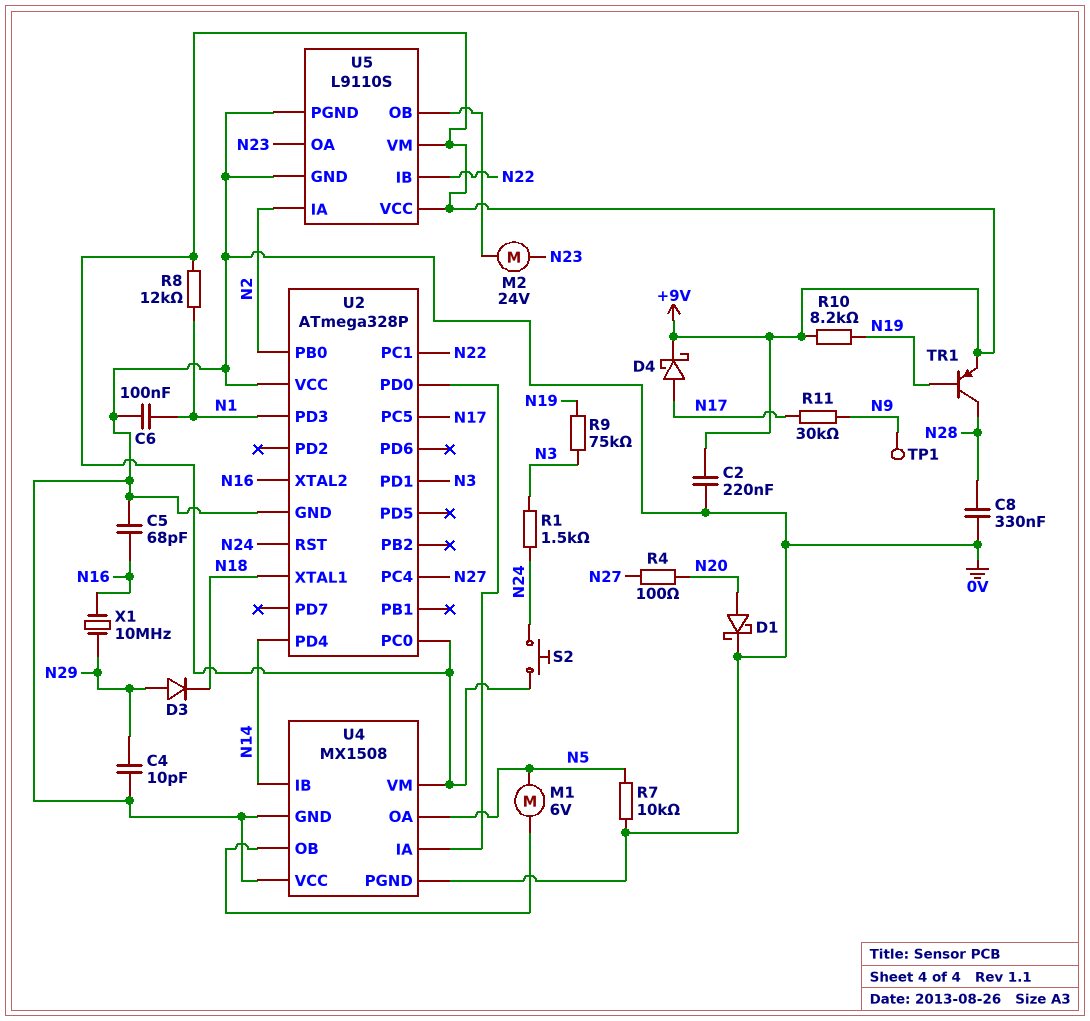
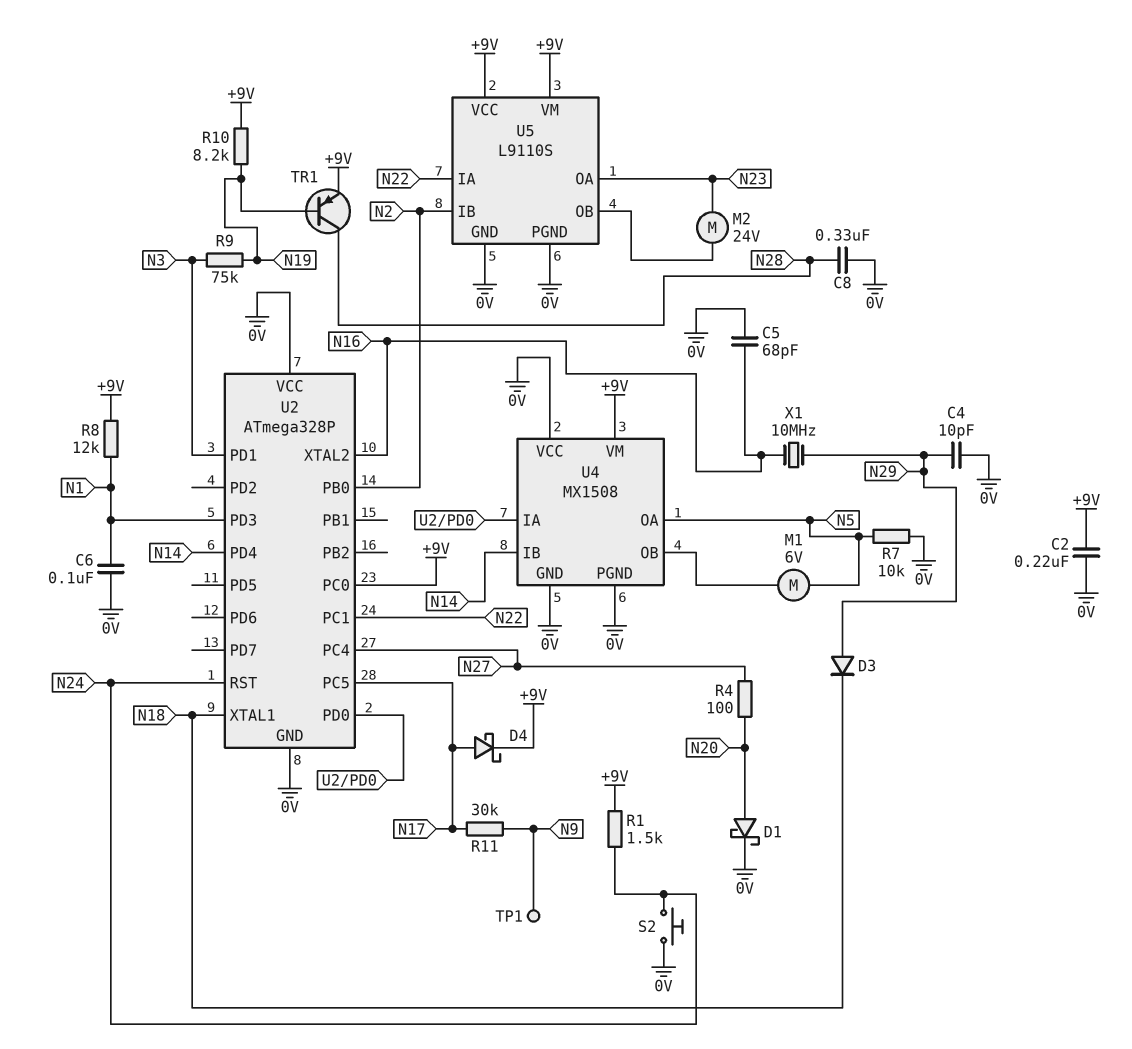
R1: 1.5k (N3, N24) -> 1.5k (+9V, N24)
S2: button (+9V, N24) -> button (0V, N24)
U5 pin IA: N2 -> N22
U5 pin IB: N22 -> N2

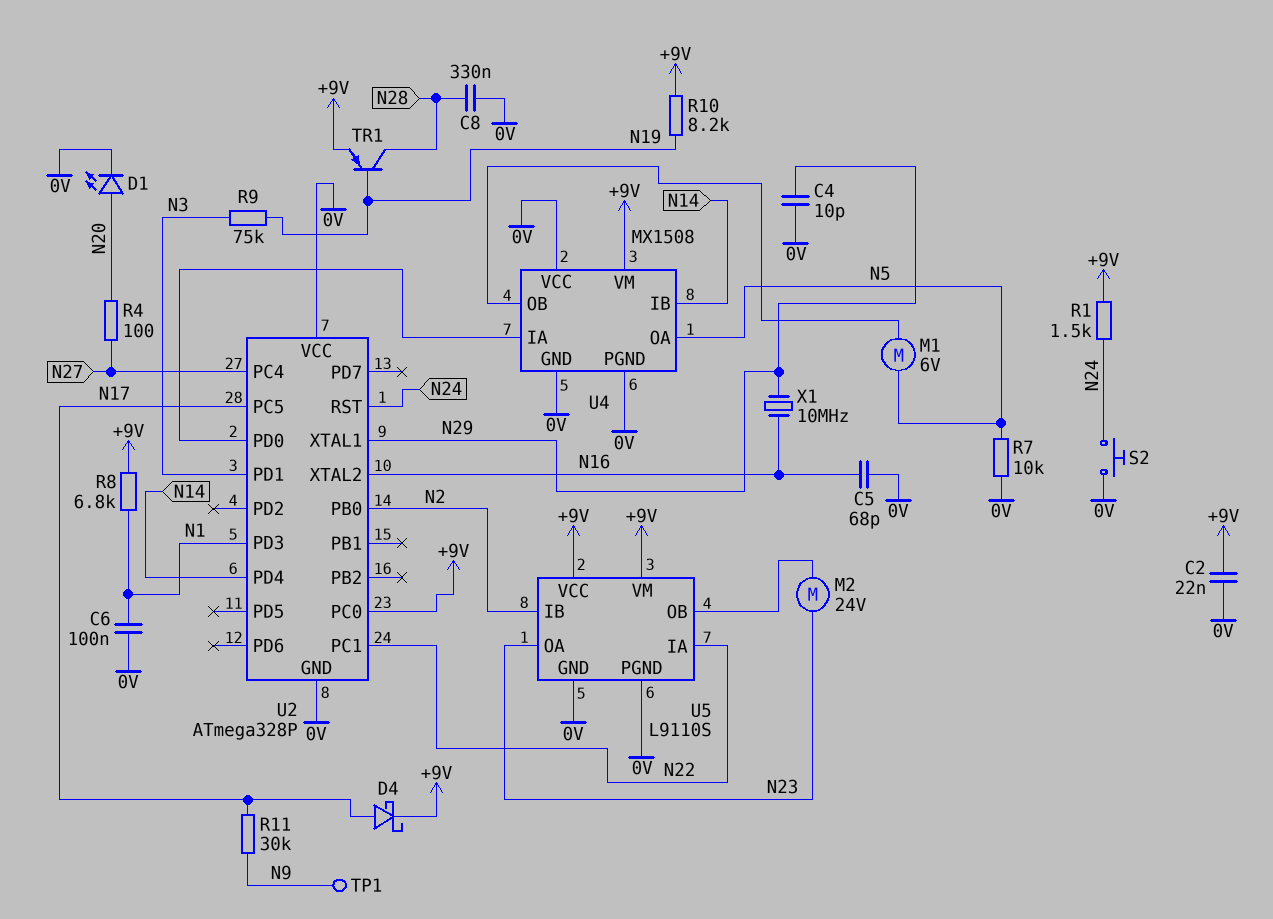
C2: 220nF (+9V, 0V) -> 22nF (+9V, 0V)
D1: schottky (A N20, K 0V) -> LED (A N20, K 0V)
D3: diode (A N29, K N18) -> none
R8: 12k (+9V, N1) -> 6.8k (+9V, N1)
U2 pin XTAL1: N18 -> N29

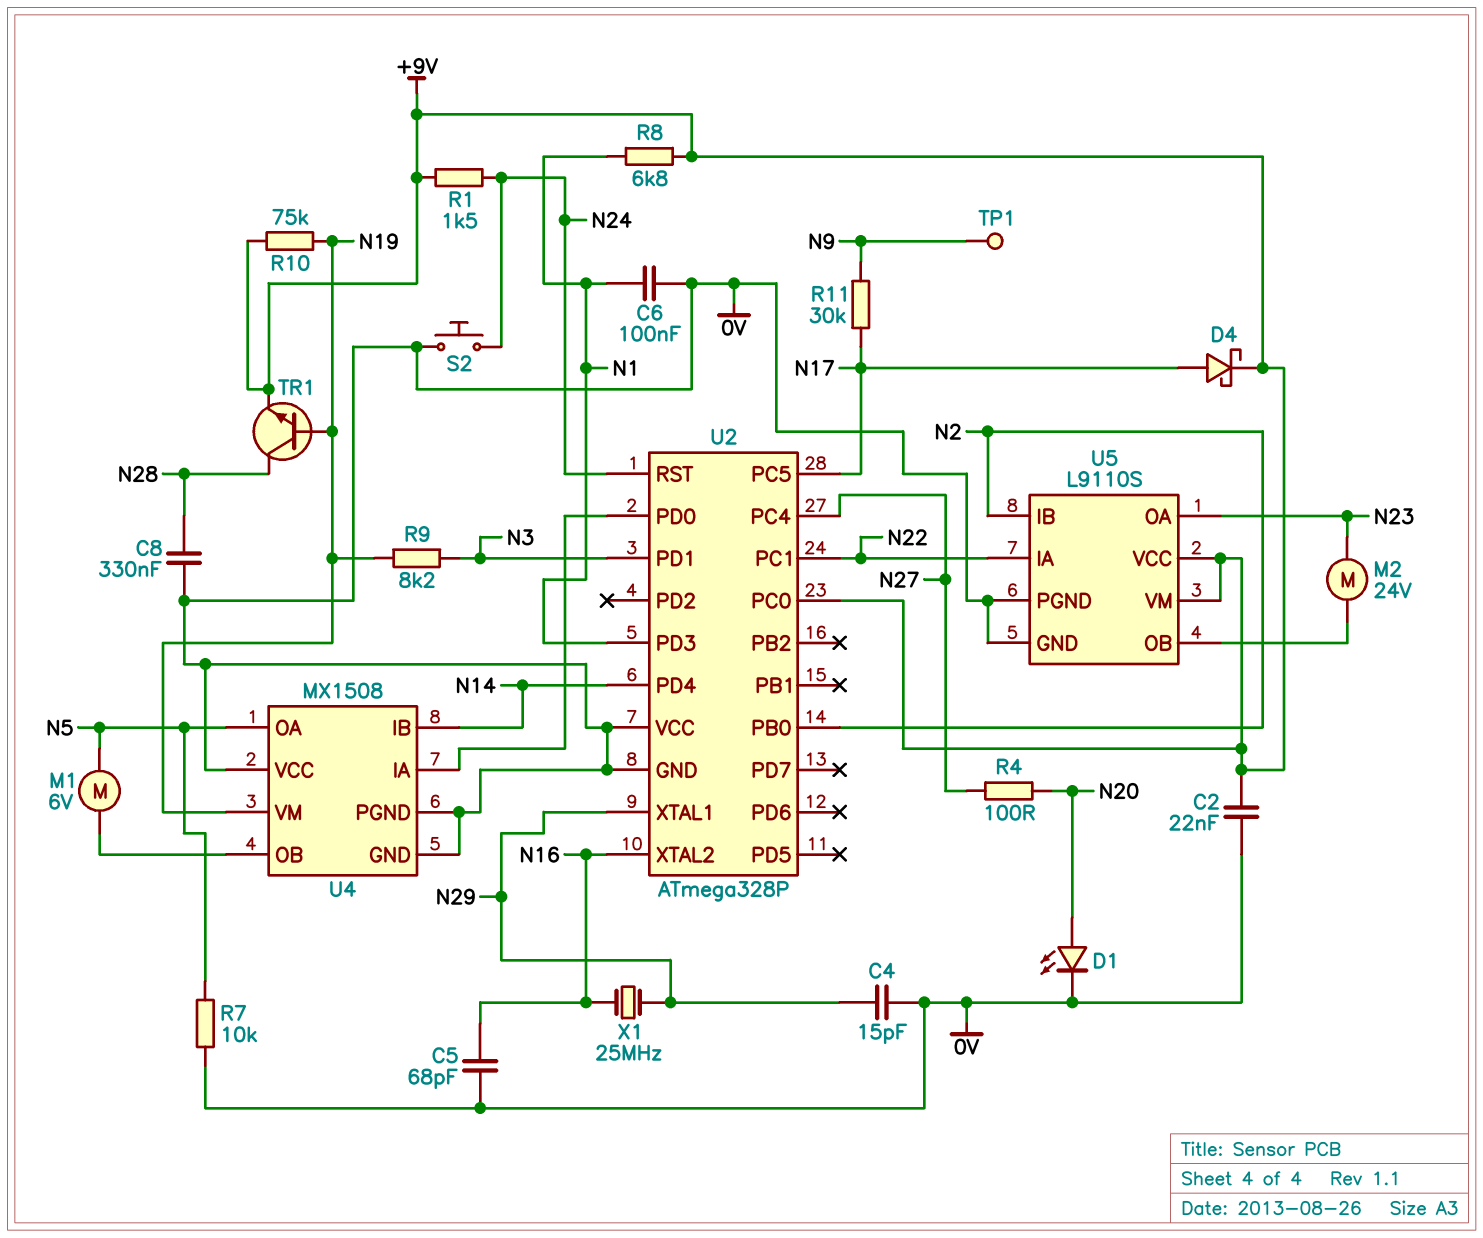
C4: 10pF (0V, N29) -> 15pF (0V, N29)
R9: 75k (N3, N19) -> 8.2k (N3, N19)
R10: 8.2k (+9V, N19) -> 75k (+9V, N19)
TR1: PNP (B N19, C N28, E +9V) -> NPN (B N19, C N28, E +9V)
U4 pin VM: +9V -> N19
X1: 10MHz (N16, N29) -> 25MHz (N16, N29)

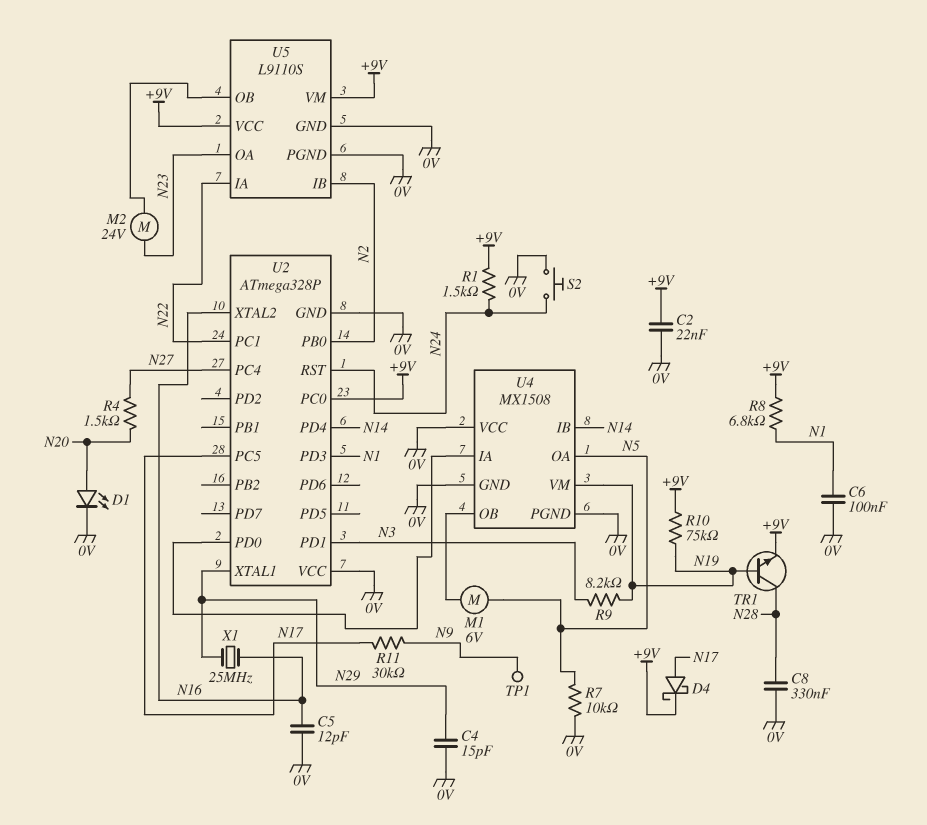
C5: 68pF (0V, N16) -> 12pF (0V, N16)
R4: 100 (N20, N27) -> 1.5k (N20, N27)

